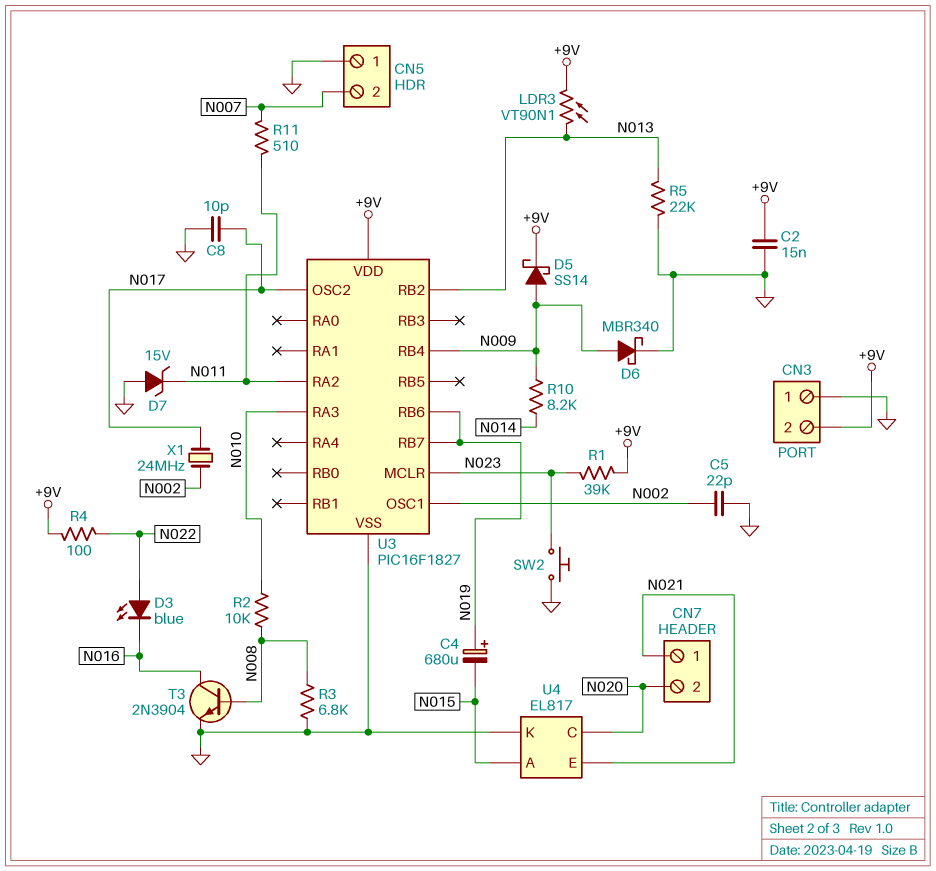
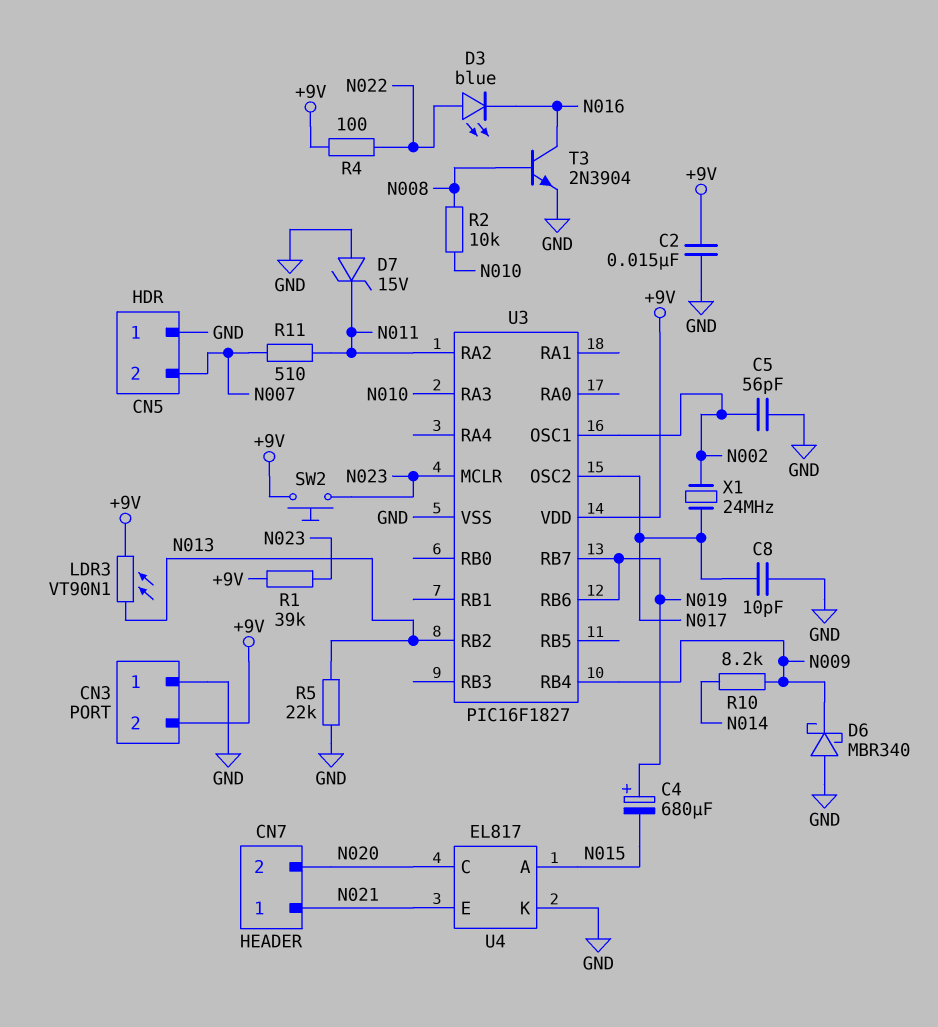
C5: 22pF (GND, N002) -> 56pF (GND, N002)
D5: schottky SS14 (A N009, K +9V) -> none
D6: schottky MBR340 (A N009, K GND) -> schottky MBR340 (A GND, K N009)
R3: 6.8k (GND, N008) -> none
SW2: button (GND, N023) -> button (+9V, N023)

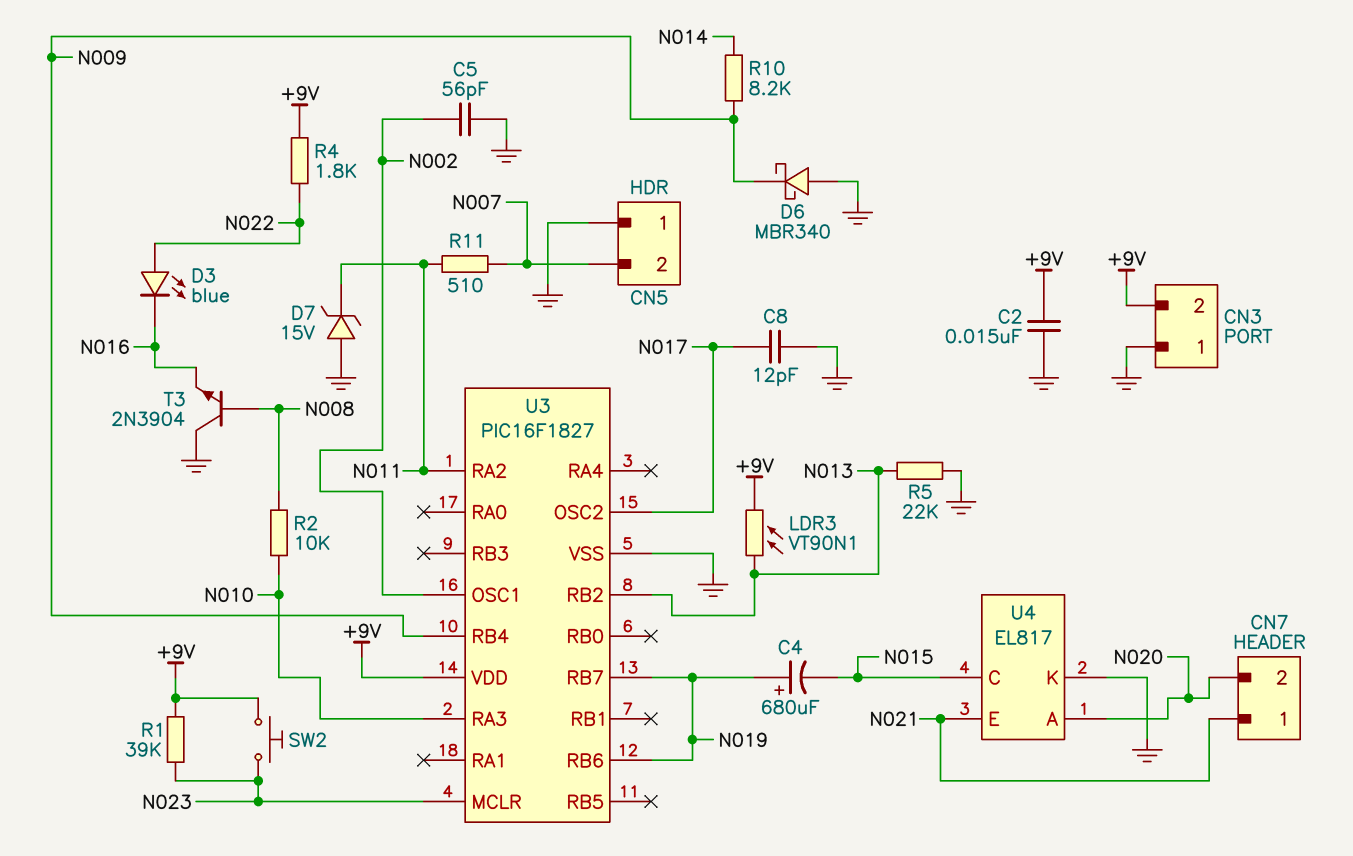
C8: 10pF (GND, N017) -> 12pF (GND, N017)
R4: 100 (+9V, N022) -> 1.8k (+9V, N022)
T3: NPN 2N3904 (B N008, C N016, E GND) -> NPN 2N3904 (B N008, C GND, E N016)
U4 pin A: N015 -> N020
U4 pin C: N020 -> N015
X1: 24MHz (N002, N017) -> none

